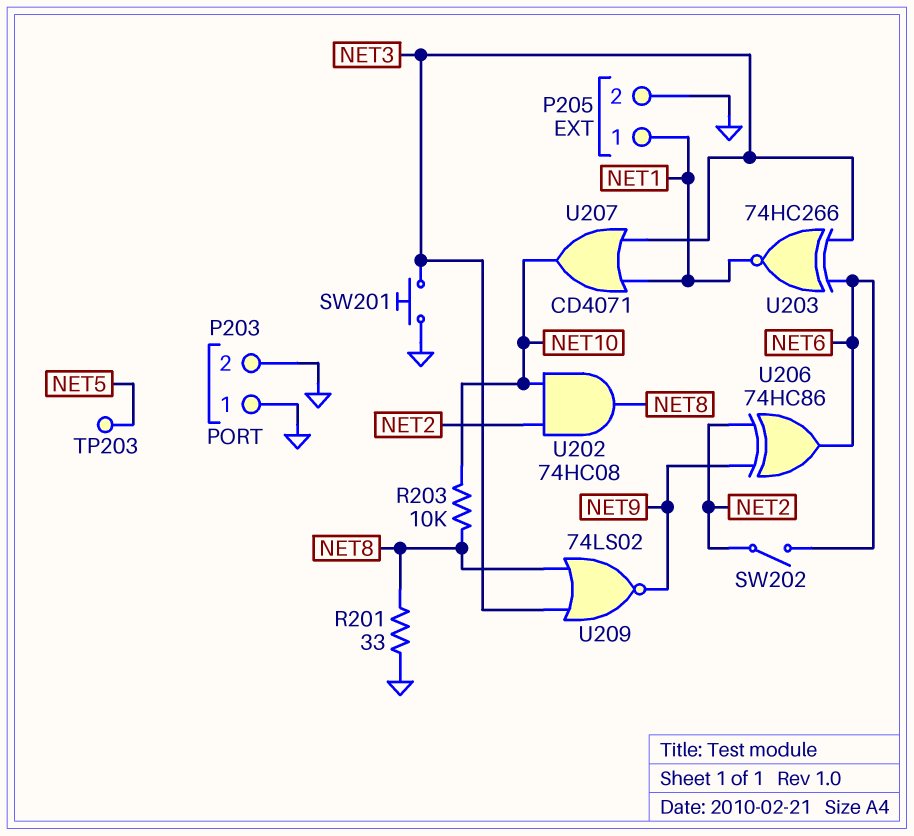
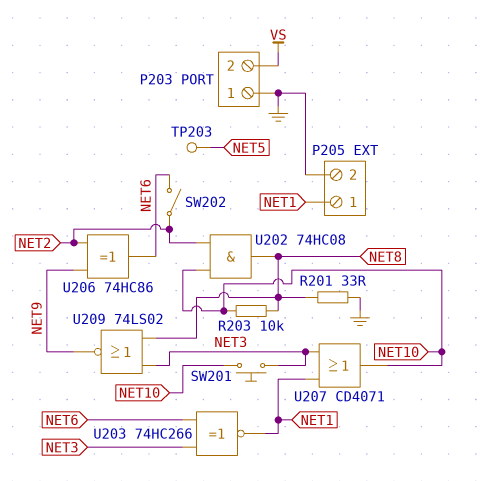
P203 pin 2: GND -> VS
SW201: button (GND, NET3) -> button (NET3, NET10)

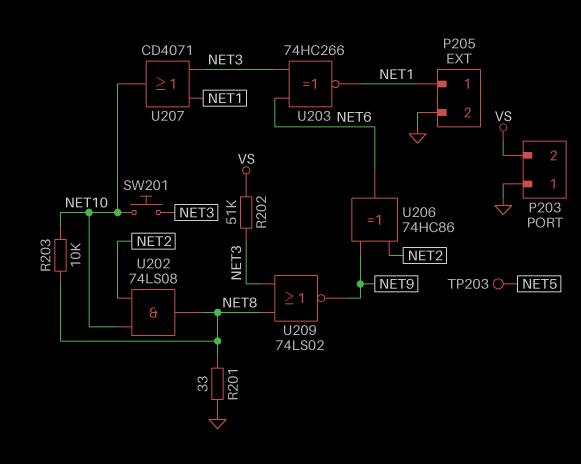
R202: none -> 51k (NET3, VS)
SW202: switch (NET2, NET6) -> none
U202: AND 74HC08 (in NET2, in NET10, out NET8) -> AND 74LS08 (in NET2, in NET10, out NET8)

